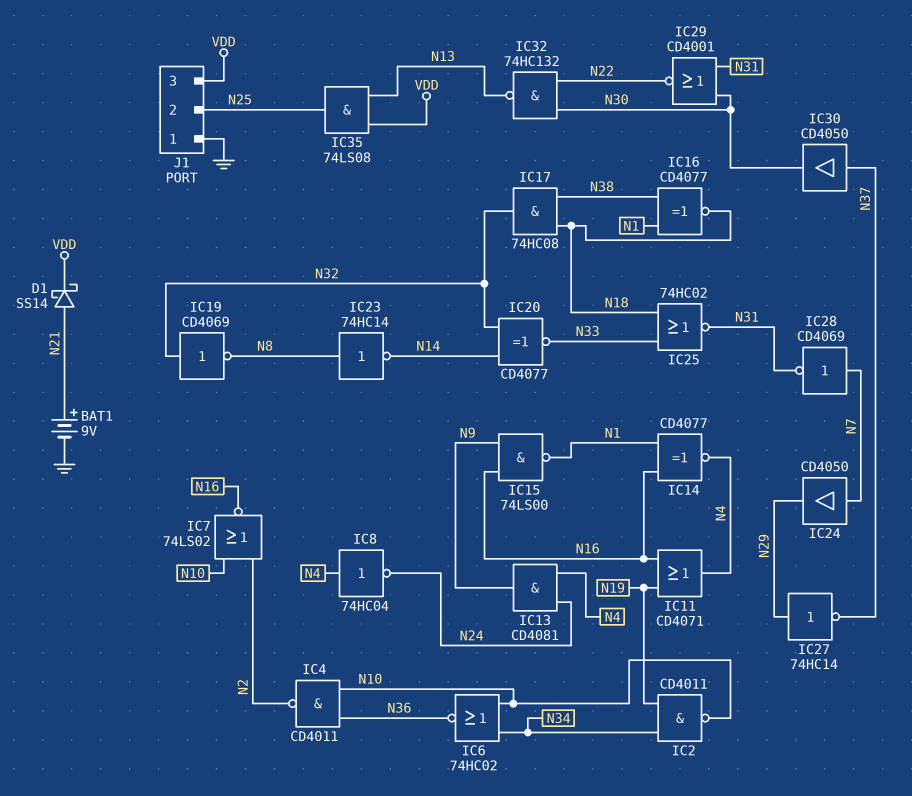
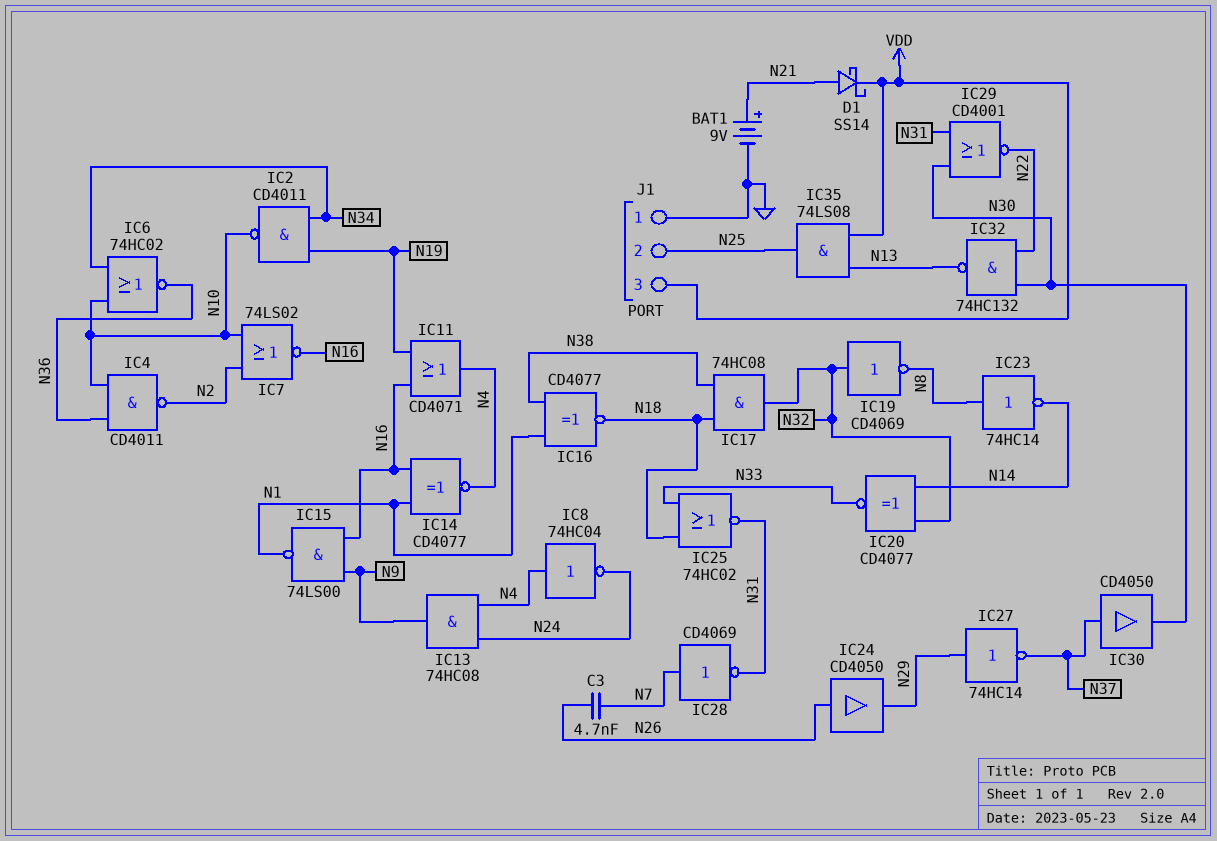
C3: none -> 4.7nF (N7, N26)
IC13: AND CD4081 (in N4, in N24, out N9) -> AND 74HC08 (in N4, in N24, out N9)
IC24: buffer CD4050 (in N7, out N29) -> buffer CD4050 (in N26, out N29)

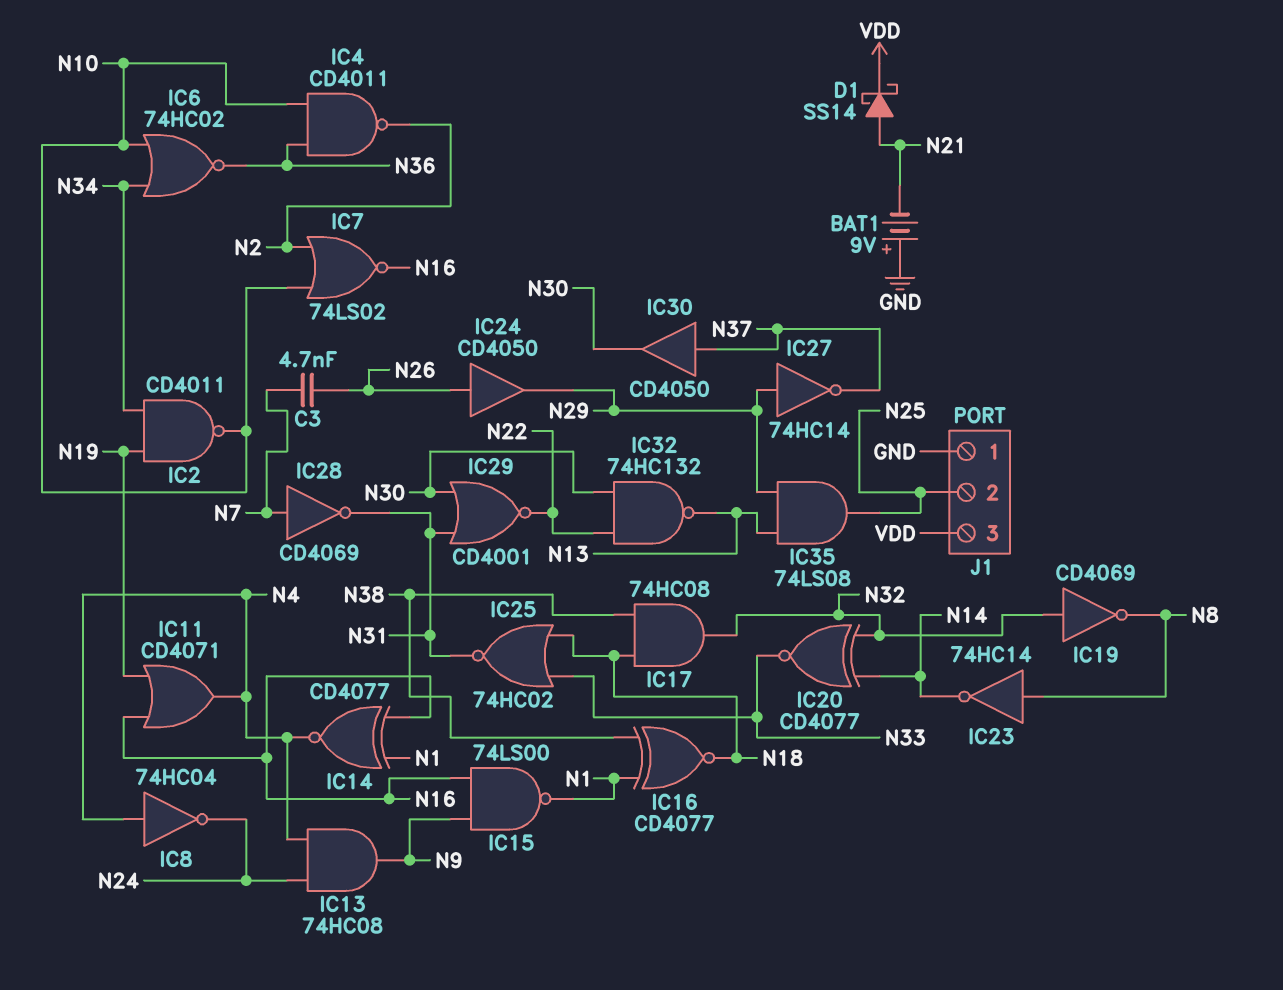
BAT1: 9V (plus N21, minus GND) -> 9V (plus GND, minus N21)
IC35: AND 74LS08 (in N13, in VDD, out N25) -> AND 74LS08 (in N13, in N29, out N25)

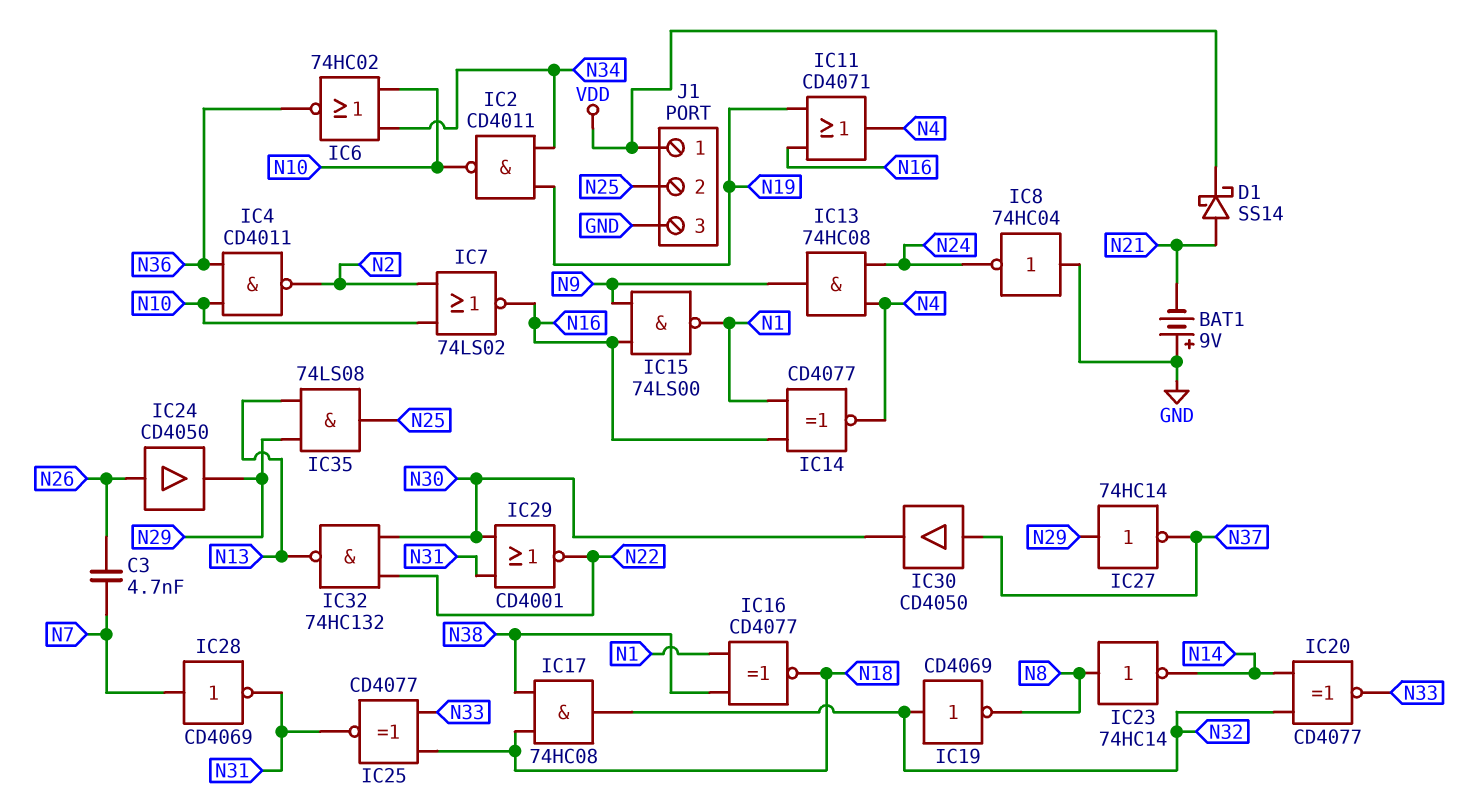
IC8: NOT 74HC04 (in N4, out N24) -> NOT 74HC04 (in GND, out N24)
IC25: NOR 74HC02 (in N18, in N33, out N31) -> XNOR CD4077 (in N18, in N33, out N31)
J1 pin 1: GND -> VDD
J1 pin 3: VDD -> GND

